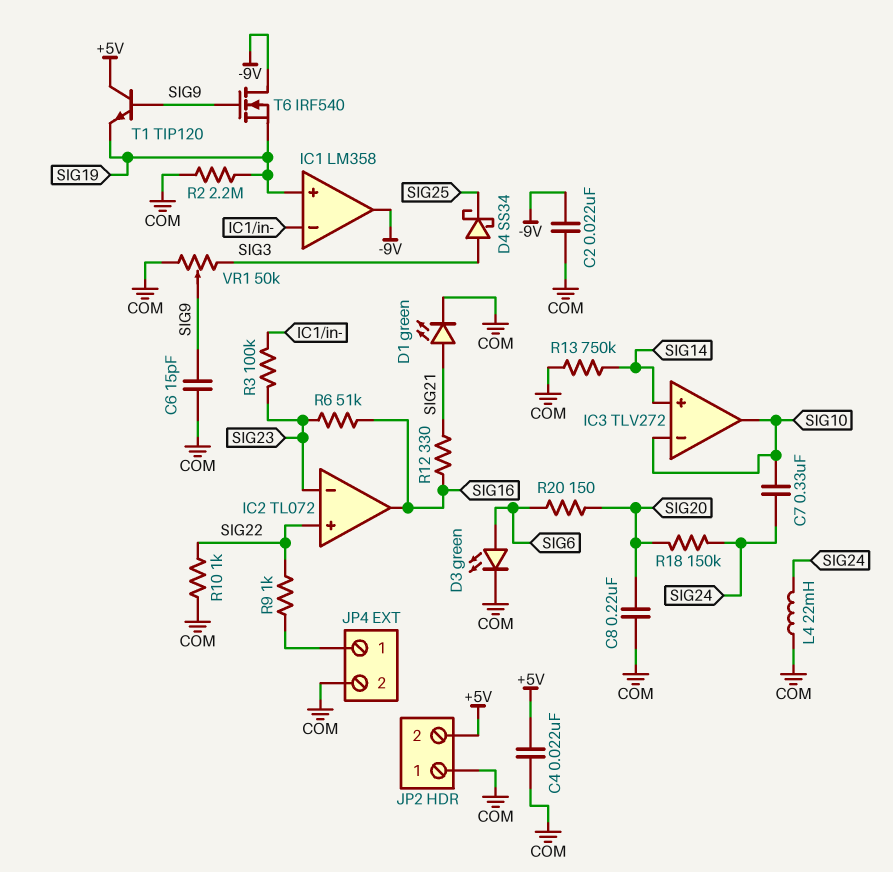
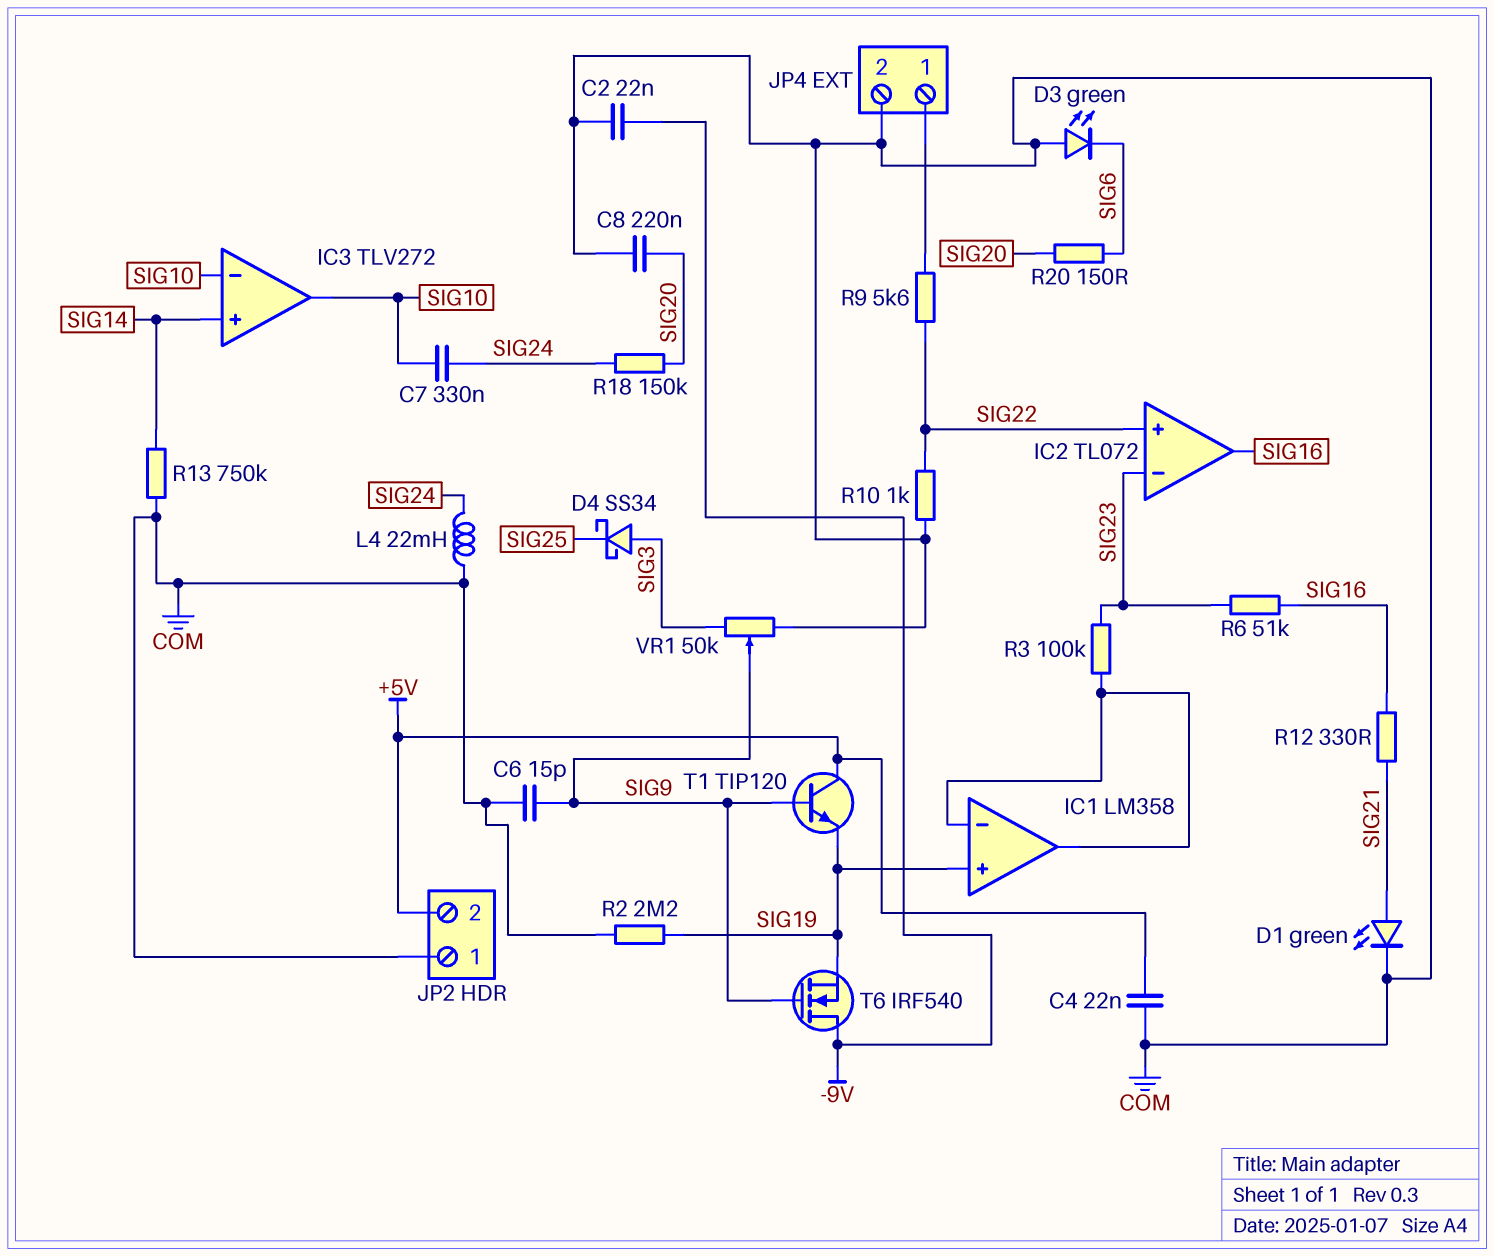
D3: LED green (A SIG6, K COM) -> LED green (A COM, K SIG6)
IC1 pin out: -9V -> IC1/in-
R9: 1k (JP4/1, SIG22) -> 5.6k (JP4/1, SIG22)

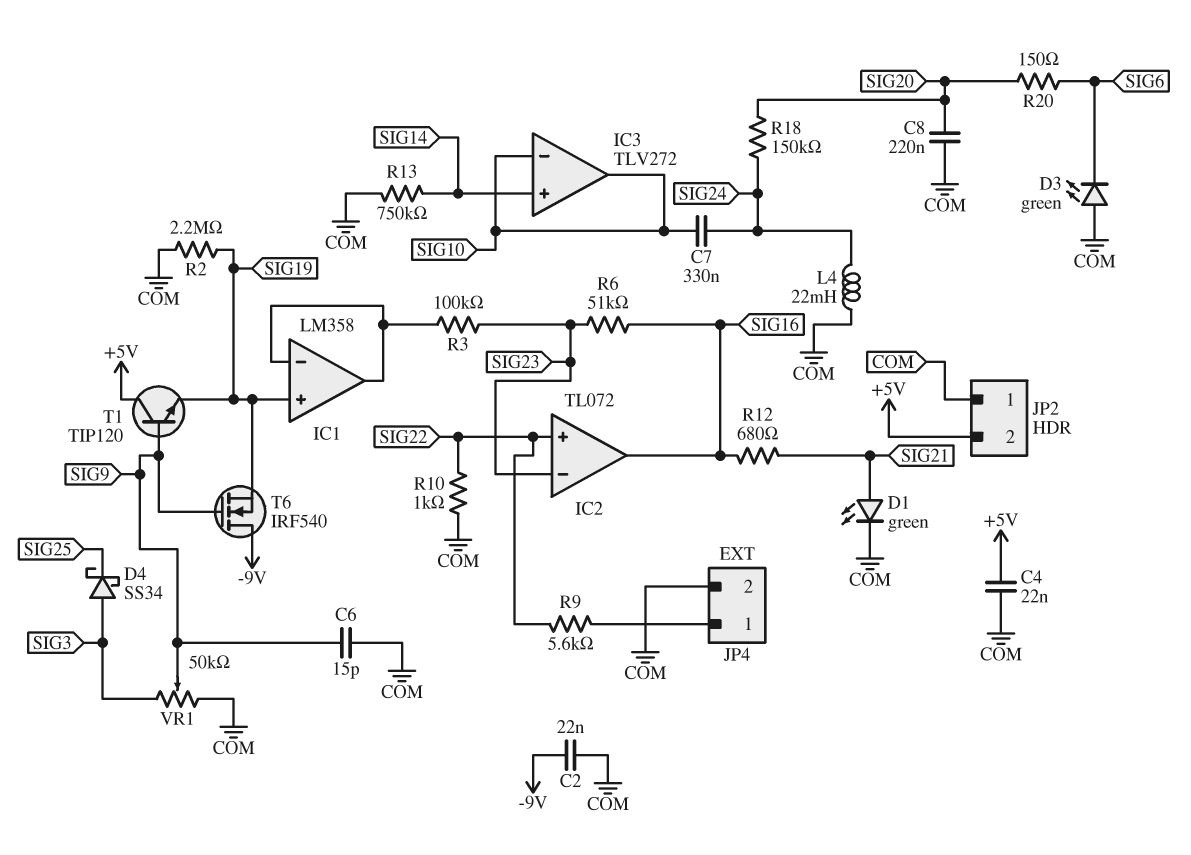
R12: 330 (SIG16, SIG21) -> 680 (SIG16, SIG21)

